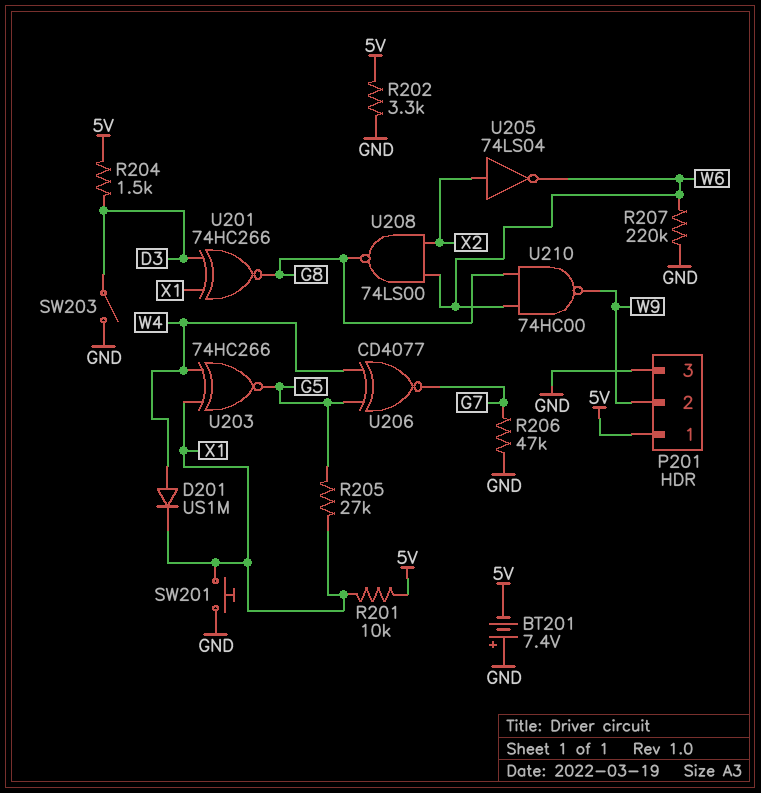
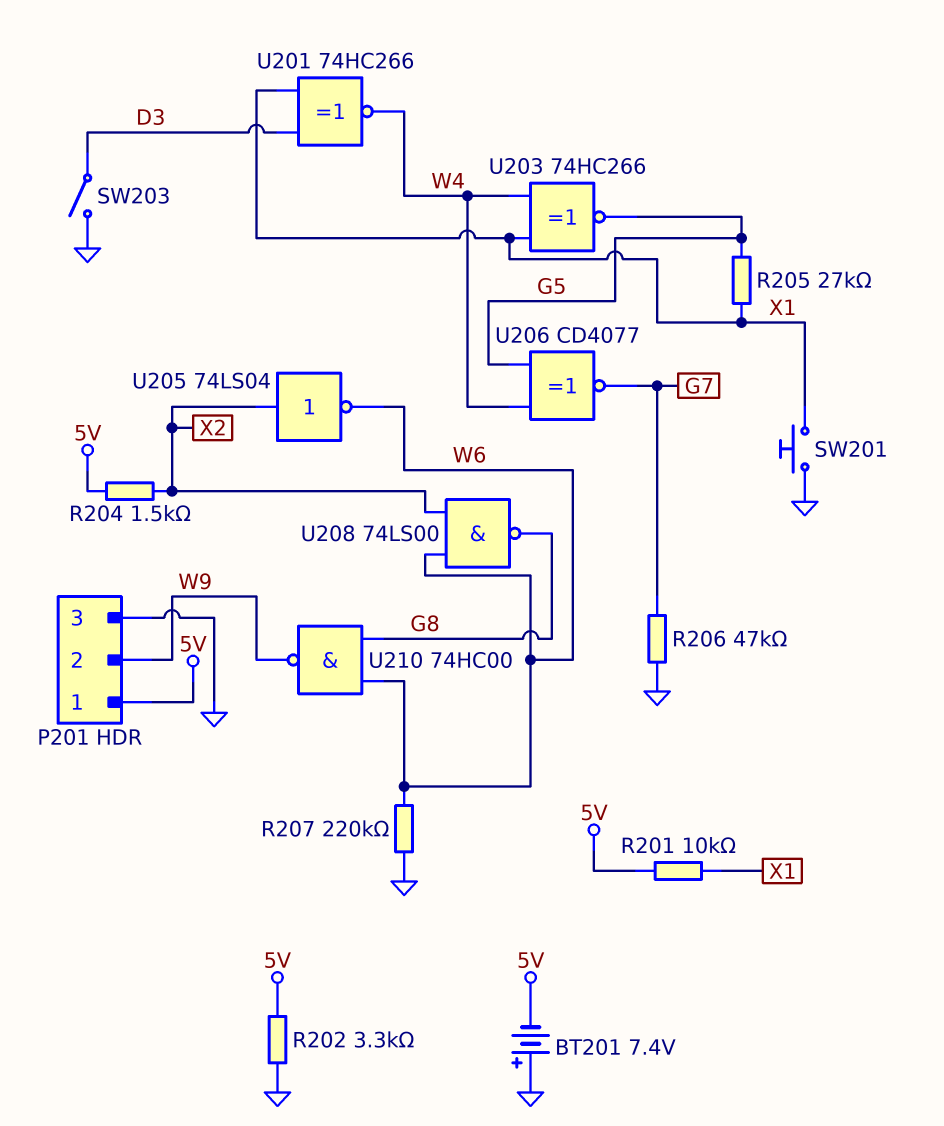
D201: diode US1M (A W4, K X1) -> none
R204: 1.5k (5V, D3) -> 1.5k (5V, X2)
U201: XNOR 74HC266 (in D3, in X1, out G8) -> XNOR 74HC266 (in D3, in X1, out W4)

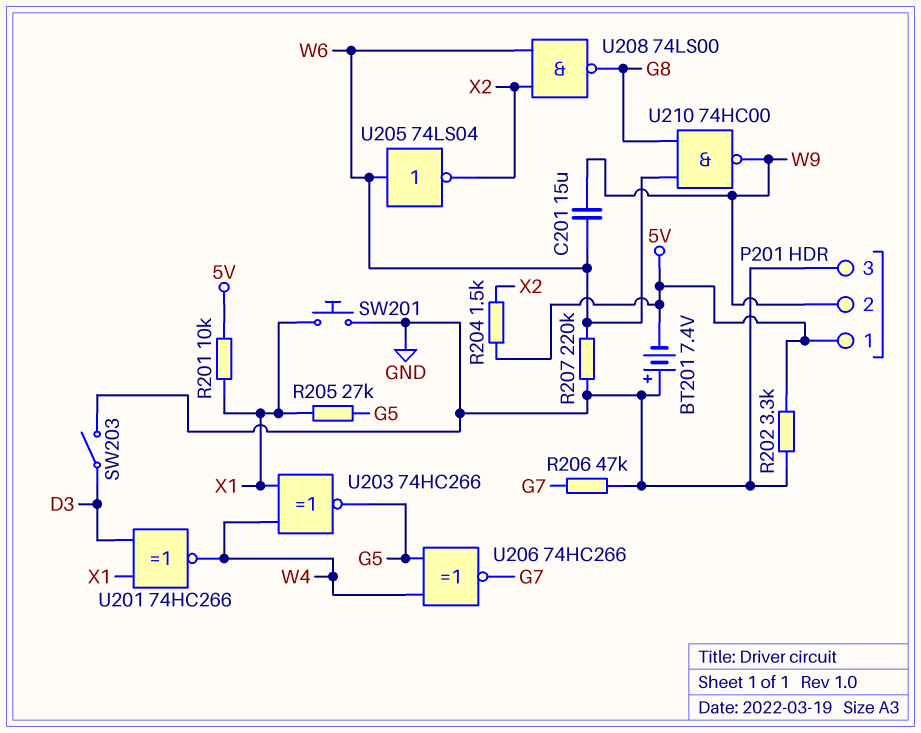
C201: none -> 15uF (W6, W9)
U205: NOT 74LS04 (in X2, out W6) -> NOT 74LS04 (in W6, out X2)
U206: XNOR CD4077 (in G5, in W4, out G7) -> XNOR 74HC266 (in G5, in W4, out G7)

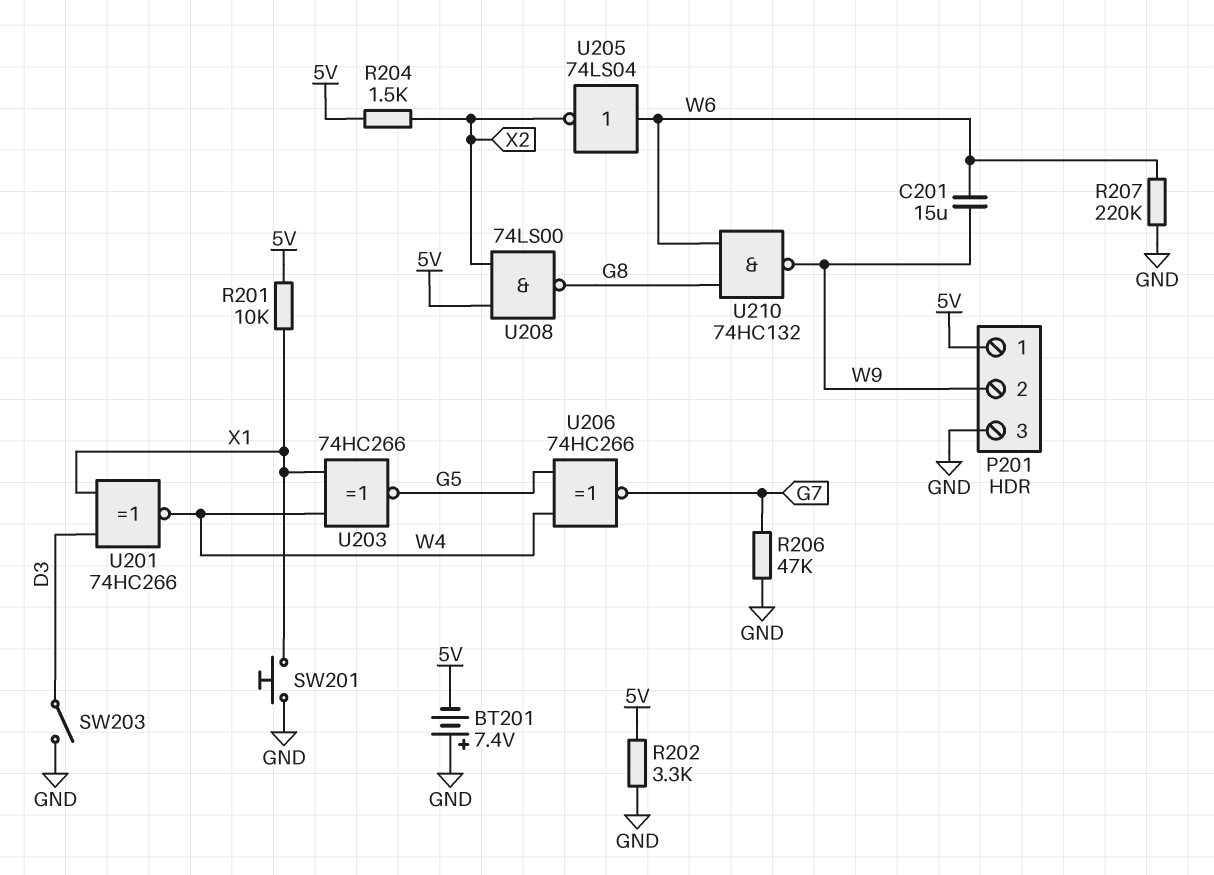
R205: 27k (G5, X1) -> none
U208: NAND 74LS00 (in W6, in X2, out G8) -> NAND 74LS00 (in 5V, in X2, out G8)
U210: NAND 74HC00 (in G8, in W6, out W9) -> NAND 74HC132 (in G8, in W6, out W9)

